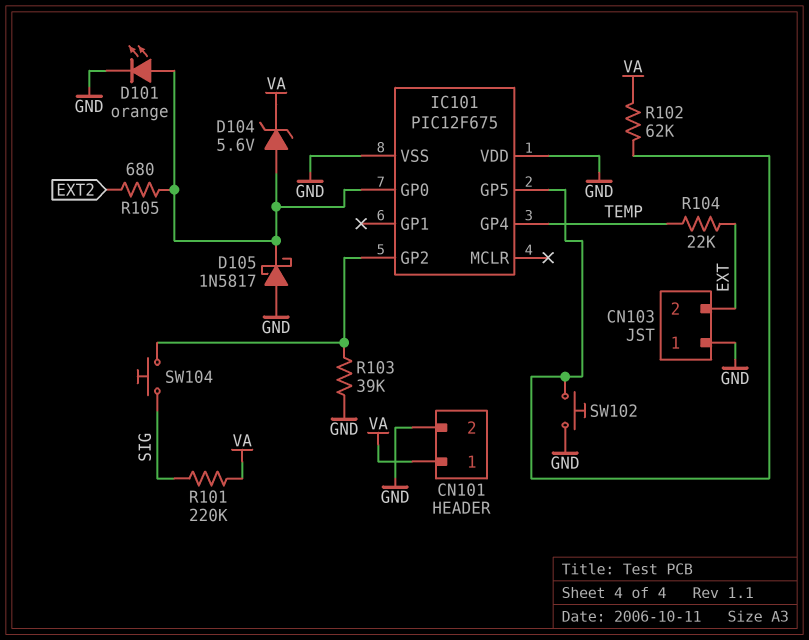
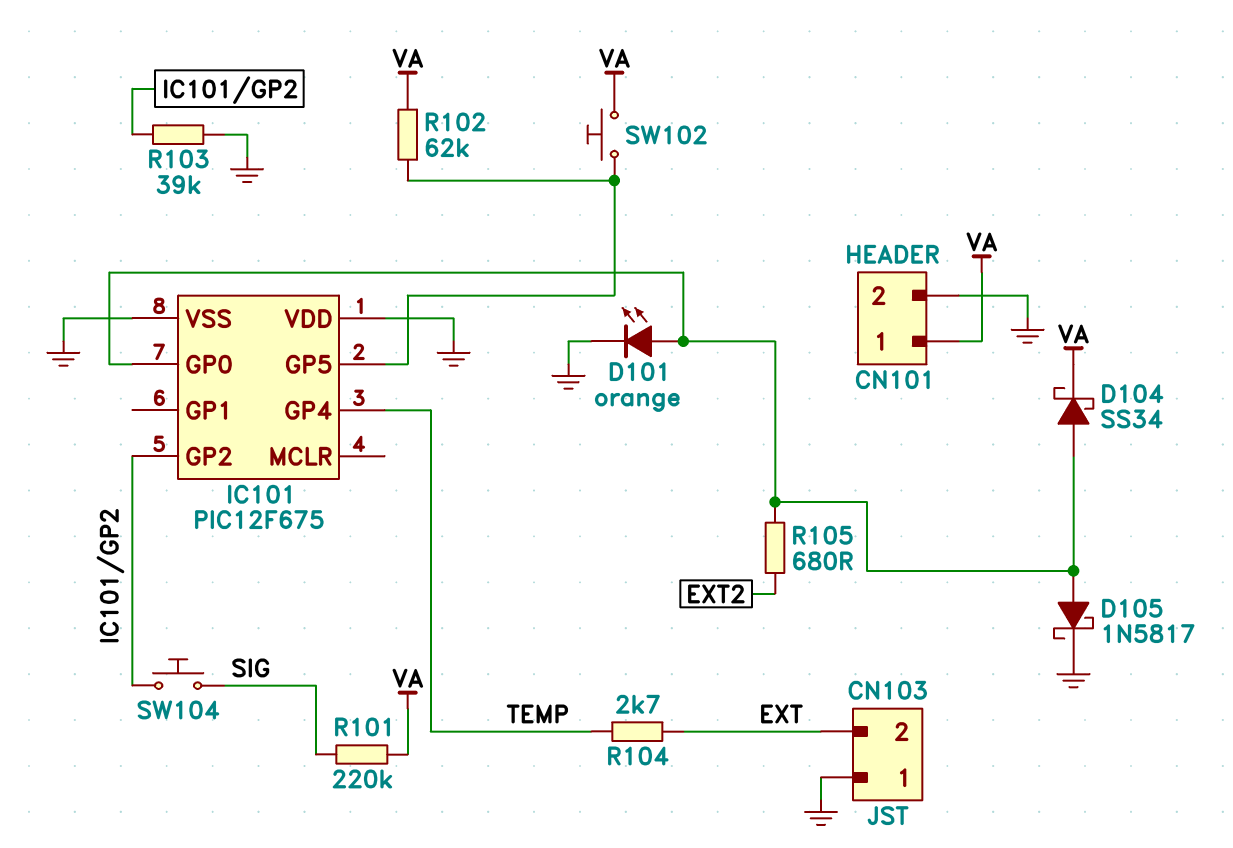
D104: zener 5.6V (A IC101/GP0, K VA) -> schottky SS34 (A IC101/GP0, K VA)
D105: schottky 1N5817 (A GND, K IC101/GP0) -> schottky 1N5817 (A IC101/GP0, K GND)
R104: 22k (EXT, TEMP) -> 2.7k (EXT, TEMP)
SW102: button (GND, IC101/GP5) -> button (IC101/GP5, VA)

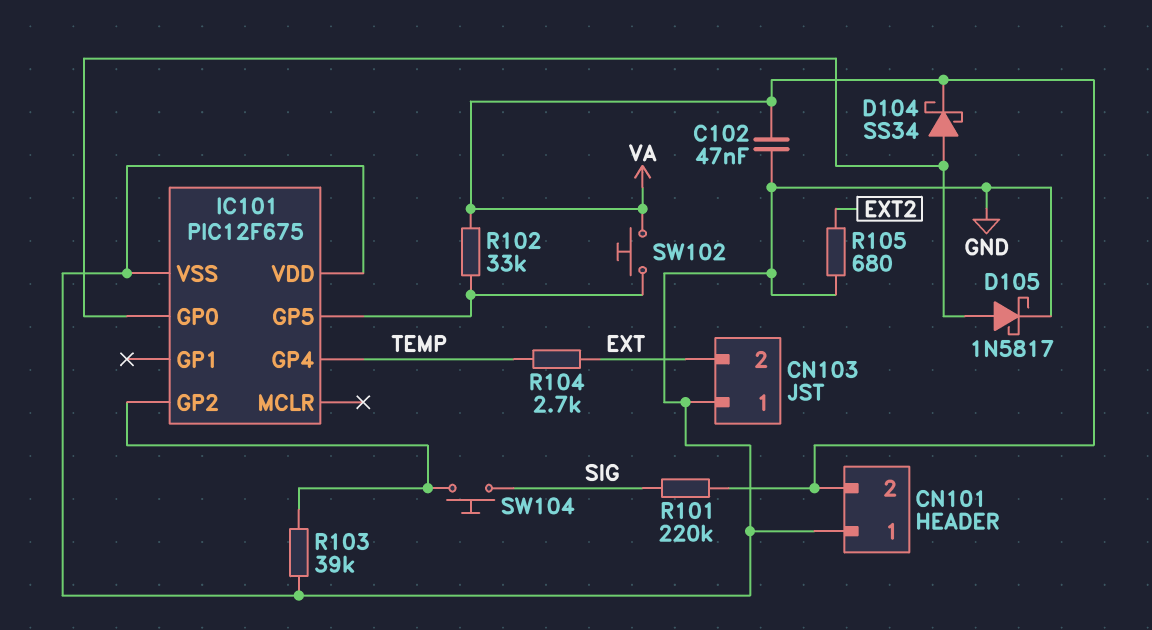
C102: none -> 47nF (GND, VA)
CN101 pin 1: VA -> GND
CN101 pin 2: GND -> VA
D101: LED orange (A IC101/GP0, K GND) -> none
R102: 62k (IC101/GP5, VA) -> 33k (IC101/GP5, VA)
R105: 680 (EXT2, IC101/GP0) -> 680 (EXT2, GND)

